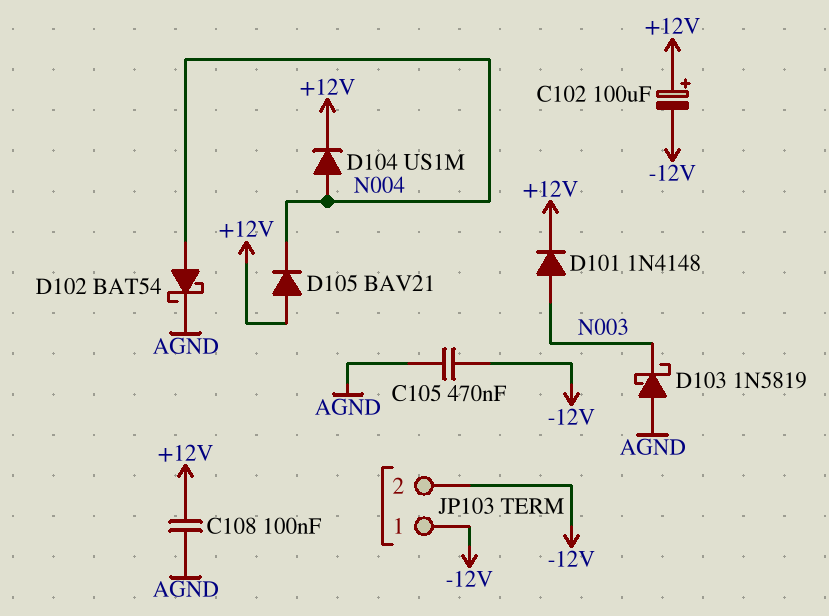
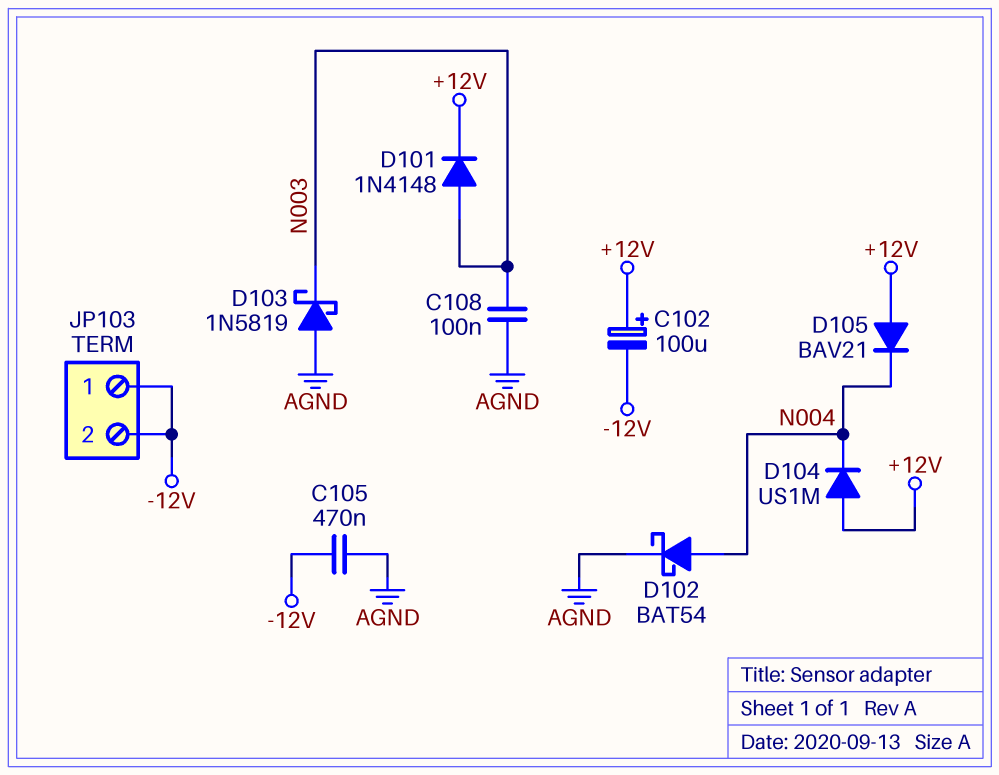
C108: 100nF (+12V, AGND) -> 100nF (AGND, N003)
D104: diode US1M (A N004, K +12V) -> diode US1M (A +12V, K N004)

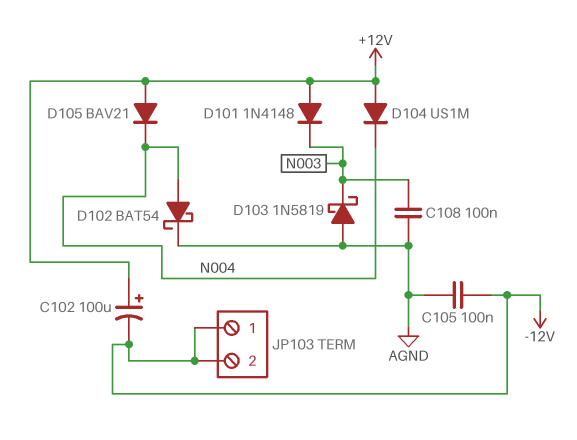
C105: 470nF (-12V, AGND) -> 100nF (-12V, AGND)
D101: diode 1N4148 (A N003, K +12V) -> diode 1N4148 (A +12V, K N003)

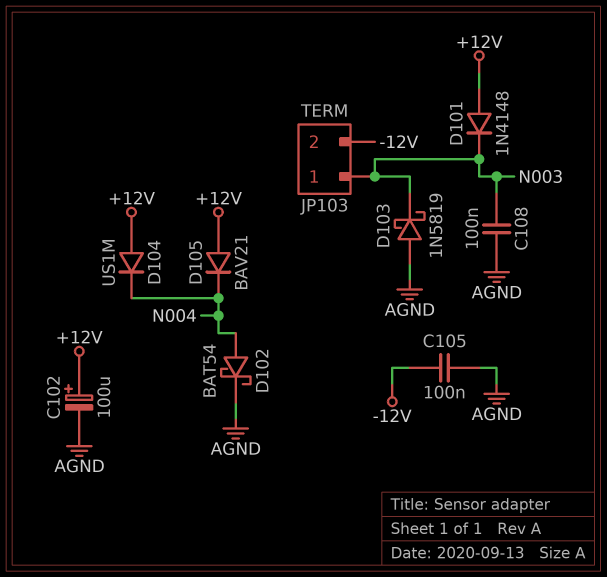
C102: 100uF (plus +12V, minus -12V) -> 100uF (plus +12V, minus AGND)
JP103 pin 1: -12V -> N003

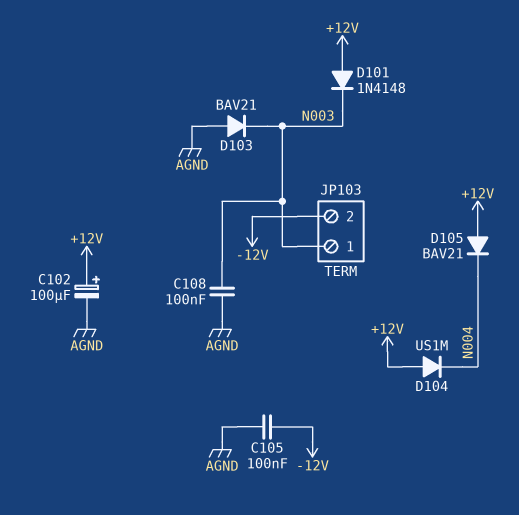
D102: schottky BAT54 (A N004, K AGND) -> none
D103: schottky 1N5819 (A AGND, K N003) -> diode BAV21 (A AGND, K N003)

